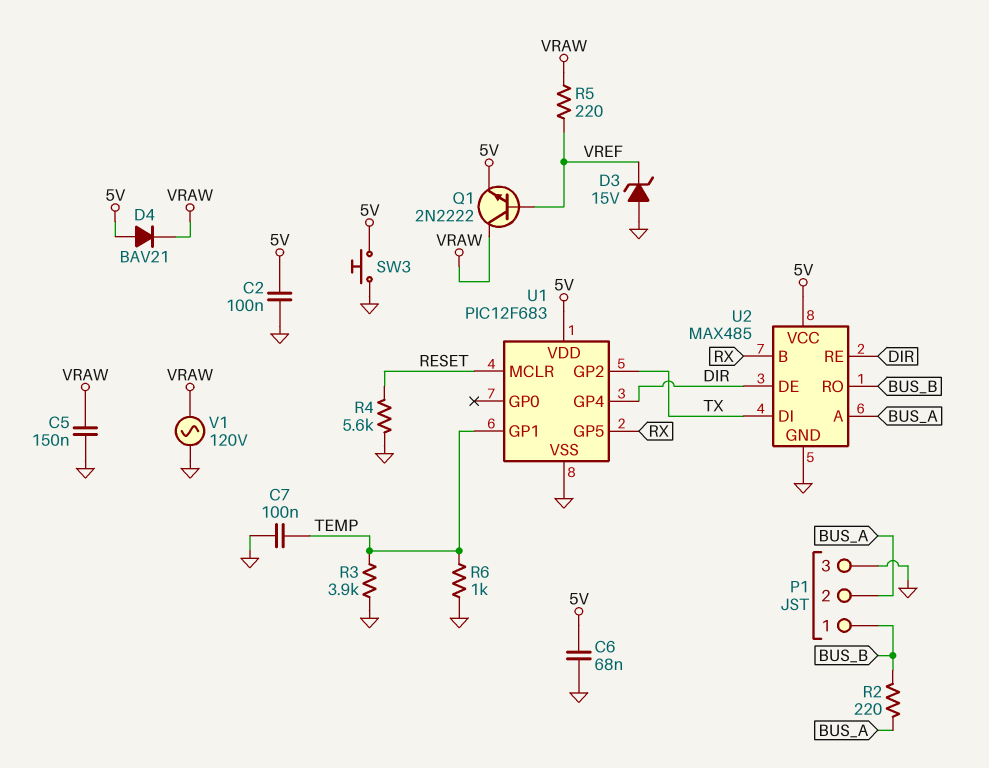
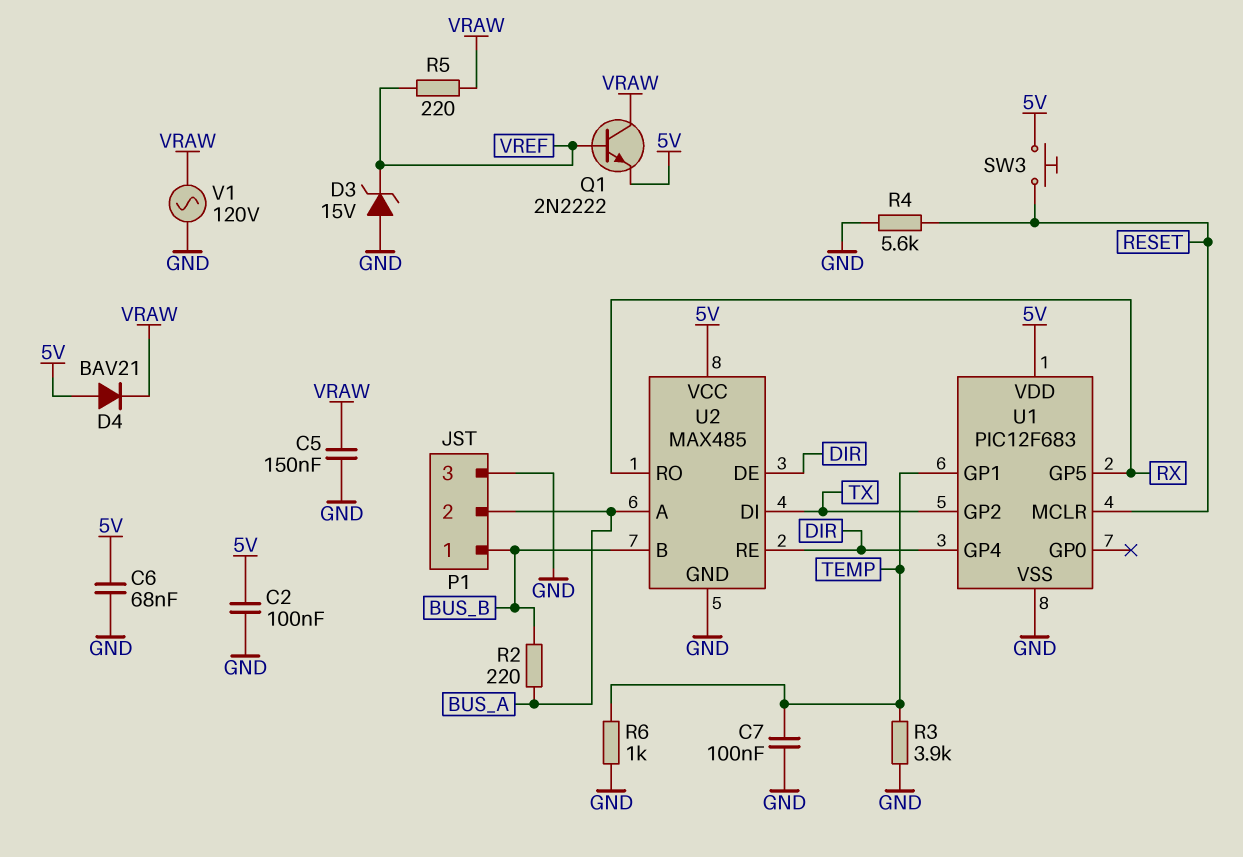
SW3: button (5V, GND) -> button (5V, RESET)
U2 pin B: RX -> BUS_B
U2 pin RO: BUS_B -> RX

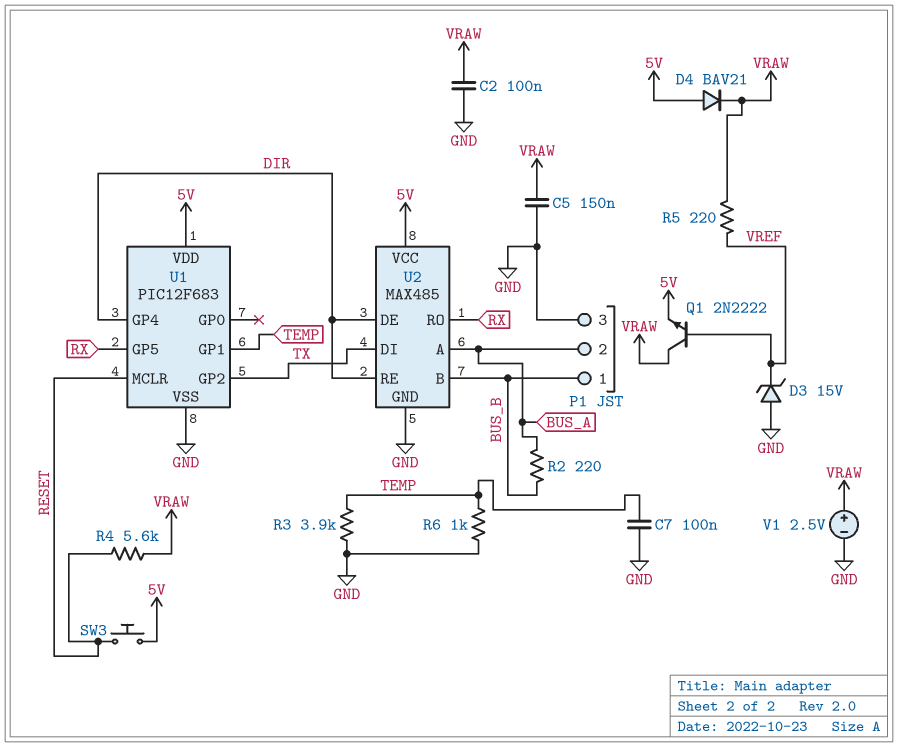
C2: 100nF (5V, GND) -> 100nF (GND, VRAW)
C6: 68nF (5V, GND) -> none
R4: 5.6k (GND, RESET) -> 5.6k (RESET, VRAW)
V1: AC 120V (GND, VRAW) -> 2.5V (plus VRAW, minus GND)

